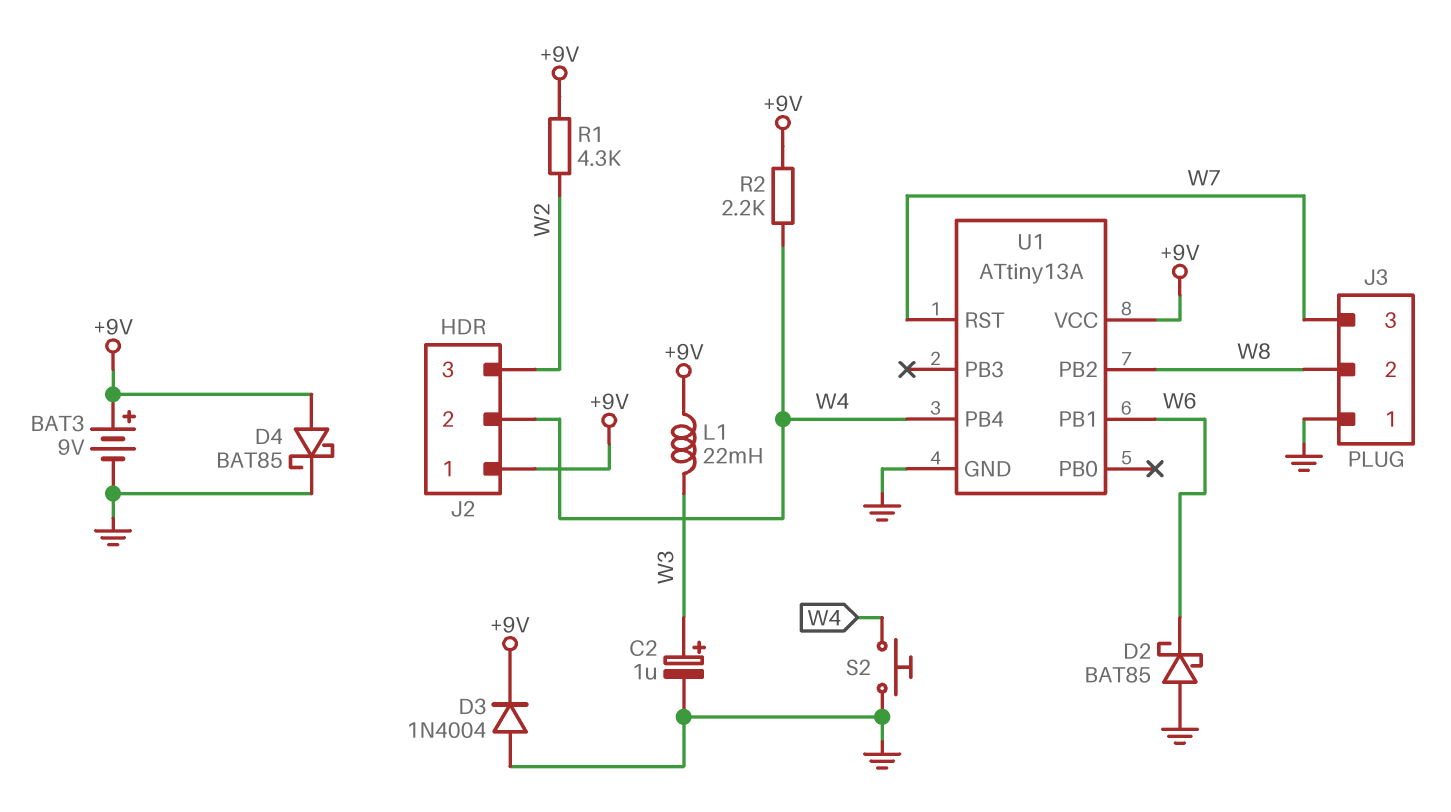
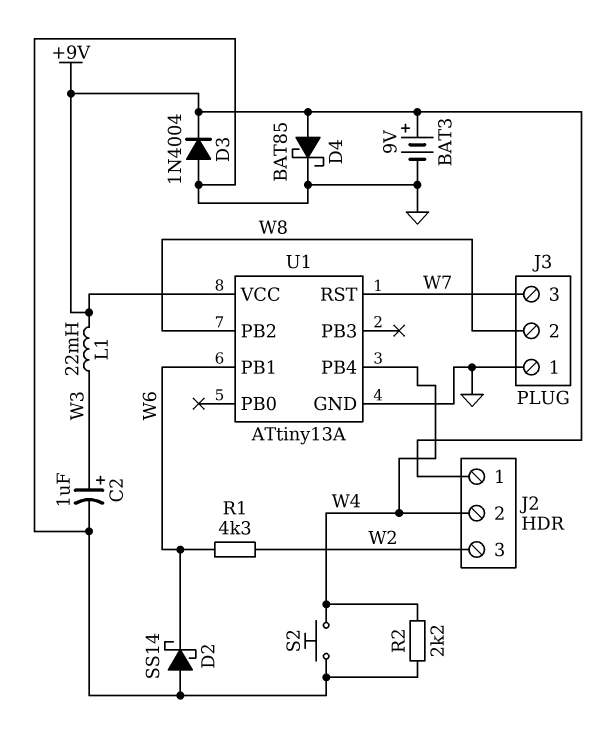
D2: schottky BAT85 (A GND, K W6) -> schottky SS14 (A GND, K W6)
R1: 4.3k (+9V, W2) -> 4.3k (W2, W6)
R2: 2.2k (+9V, W4) -> 2.2k (GND, W4)

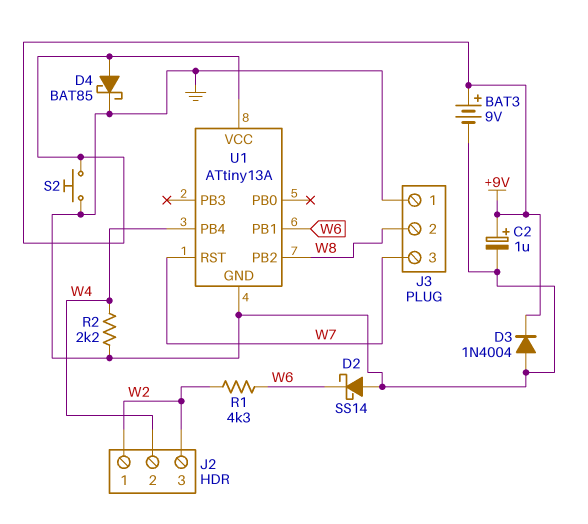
C2: 1uF (plus W3, minus GND) -> 1uF (plus +9V, minus GND)
J2 pin 1: +9V -> W2
L1: 22mH (+9V, W3) -> none
S2: button (GND, W4) -> button (+9V, GND)

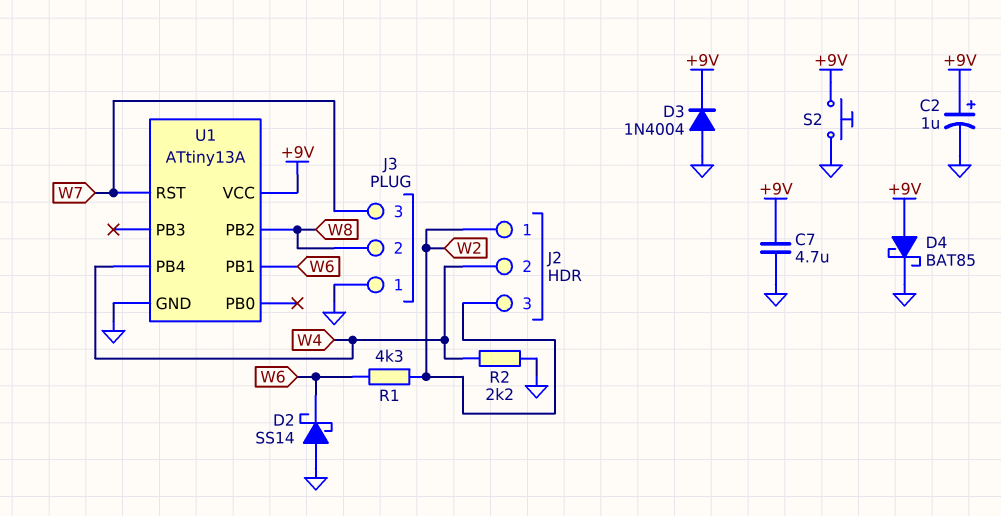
BAT3: 9V (plus +9V, minus GND) -> none
C7: none -> 4.7uF (+9V, GND)

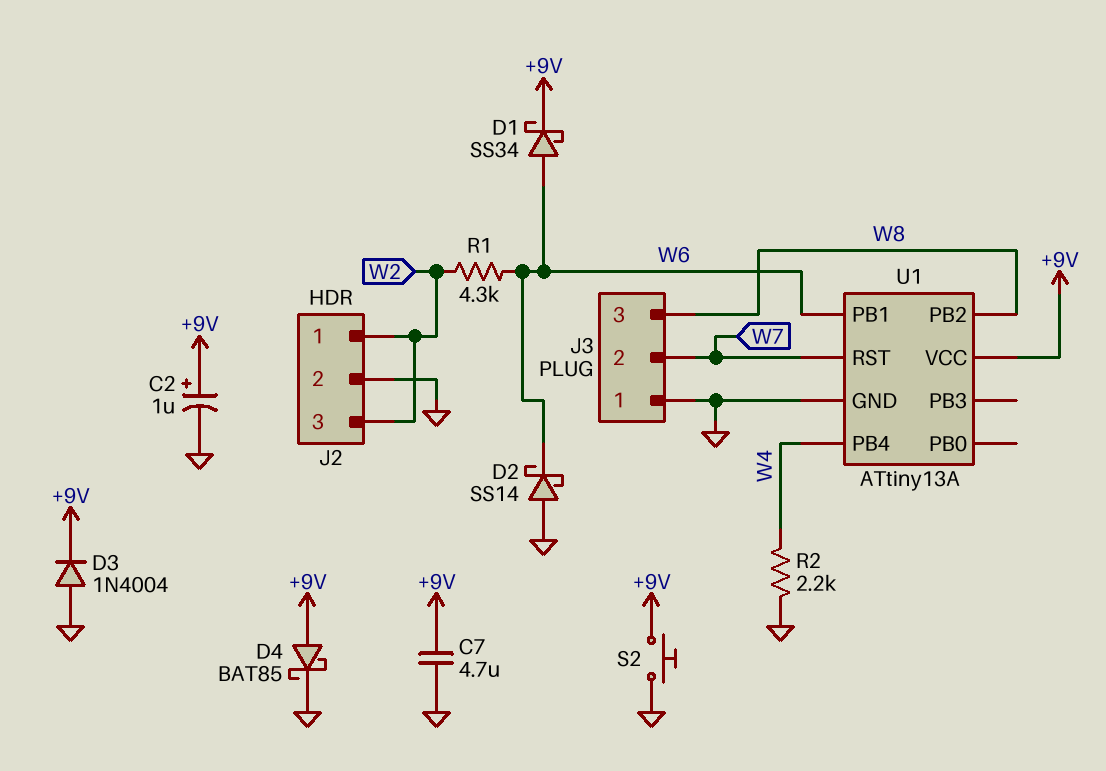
D1: none -> schottky SS34 (A W6, K +9V)
J2 pin 2: W4 -> GND
J3 pin 2: W8 -> W7
J3 pin 3: W7 -> W8

